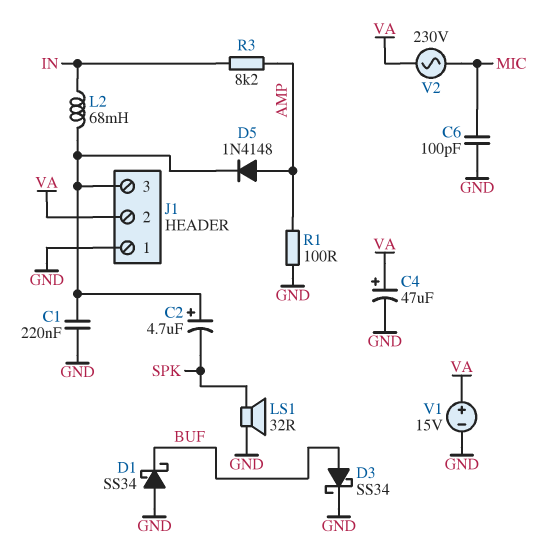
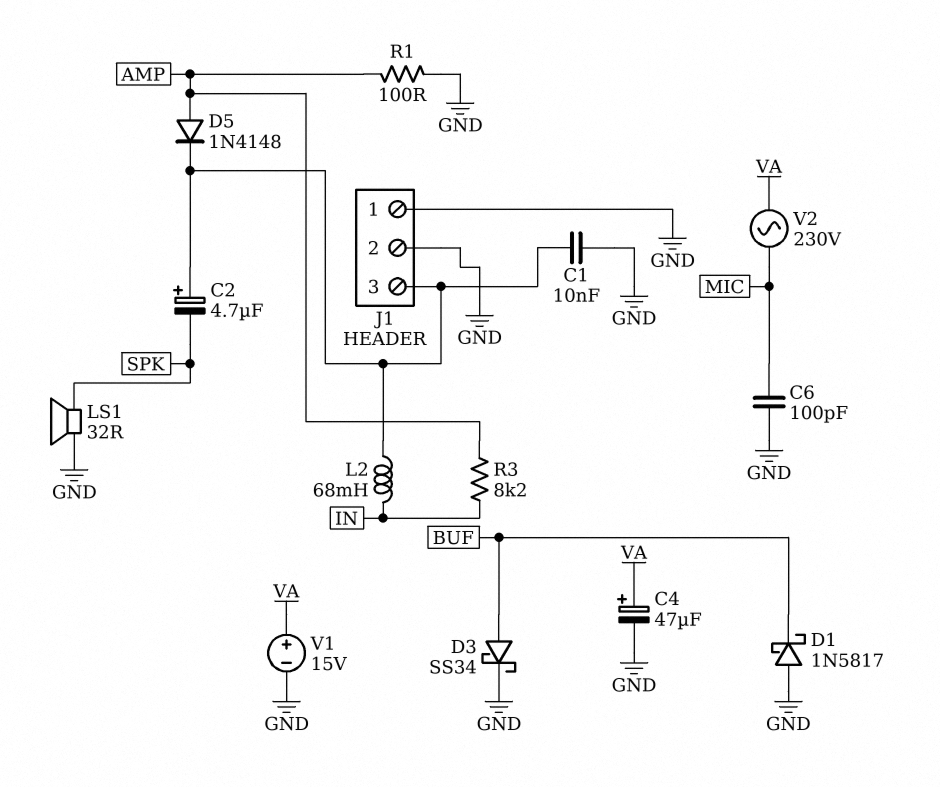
C1: 220nF (GND, J1/3) -> 10nF (GND, J1/3)
D1: schottky SS34 (A GND, K BUF) -> schottky 1N5817 (A GND, K BUF)
J1 pin 2: VA -> GND

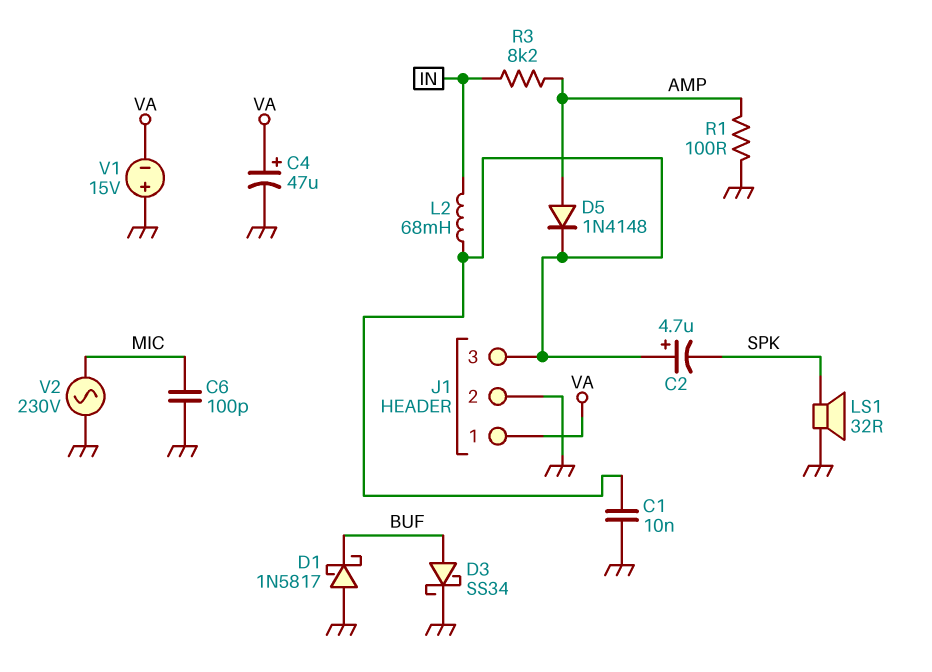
J1 pin 1: GND -> VA
V1: 15V (plus VA, minus GND) -> 15V (plus GND, minus VA)
V2: AC 230V (MIC, VA) -> AC 230V (GND, MIC)

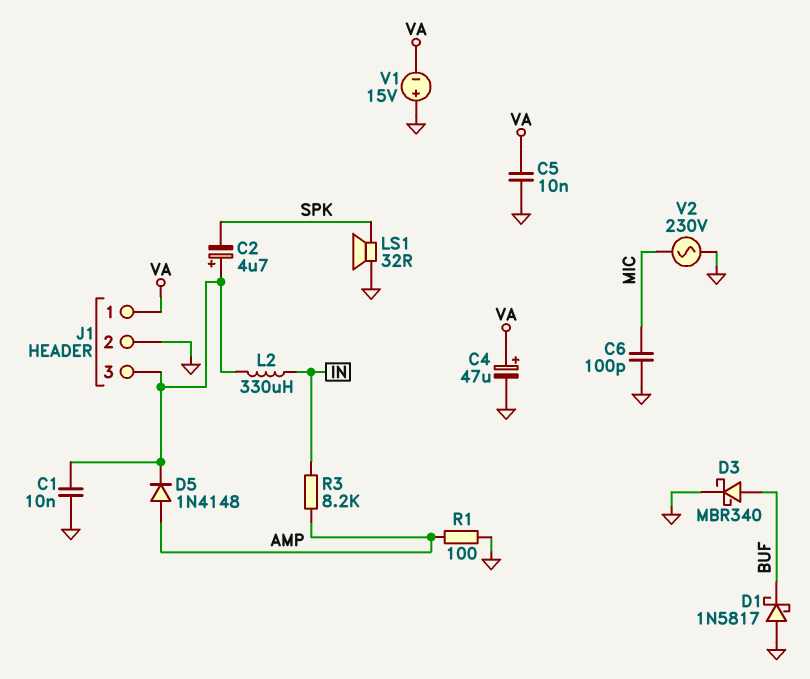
C5: none -> 10nF (GND, VA)
D3: schottky SS34 (A BUF, K GND) -> schottky MBR340 (A BUF, K GND)
L2: 68mH (IN, J1/3) -> 330uH (IN, J1/3)

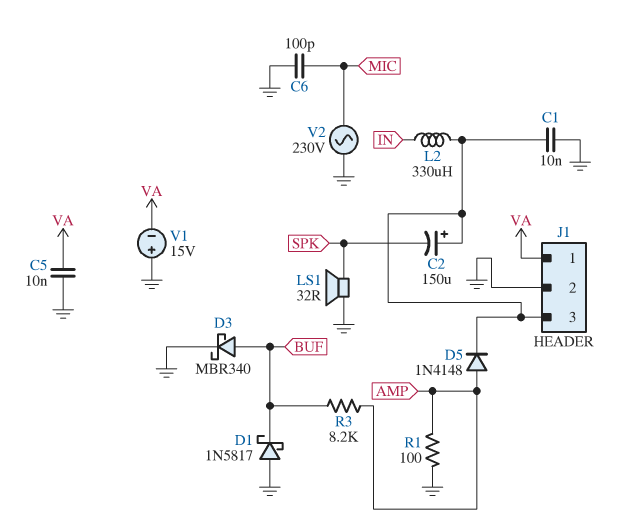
C2: 4.7uF (plus J1/3, minus SPK) -> 150uF (plus J1/3, minus SPK)
C4: 47uF (plus VA, minus GND) -> none
R3: 8.2k (AMP, IN) -> 8.2k (AMP, BUF)

